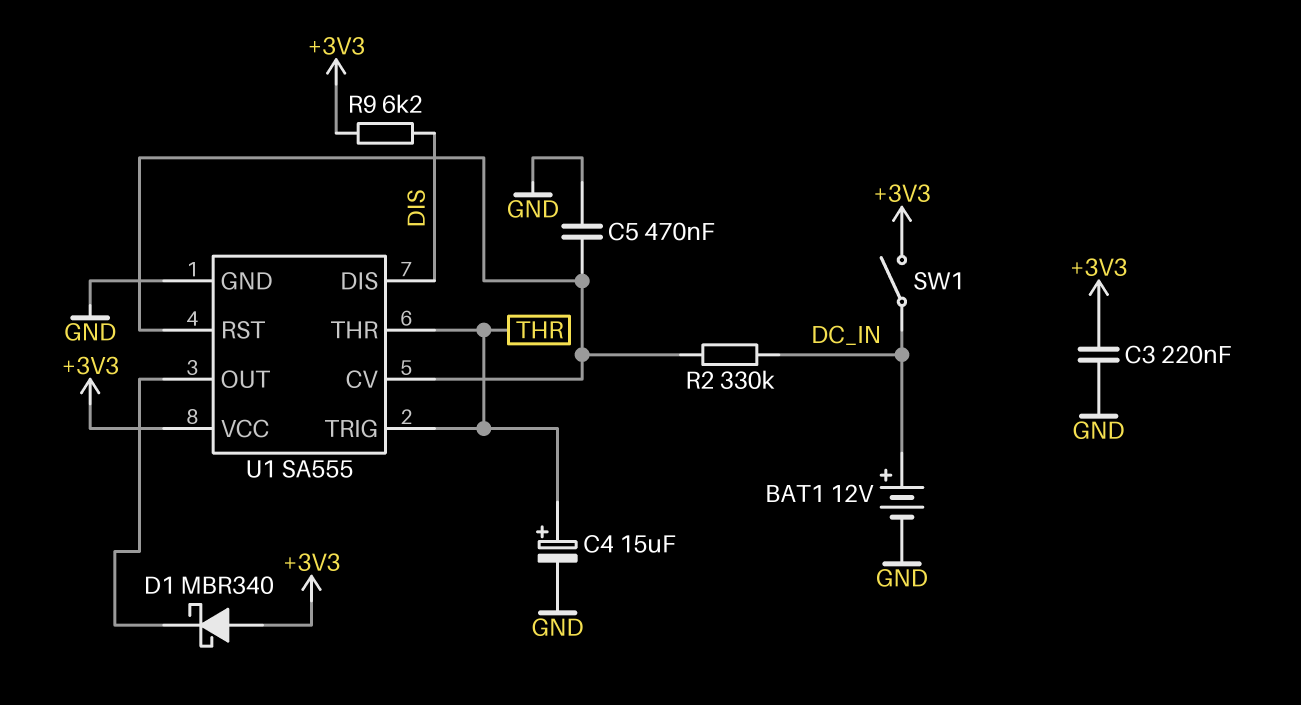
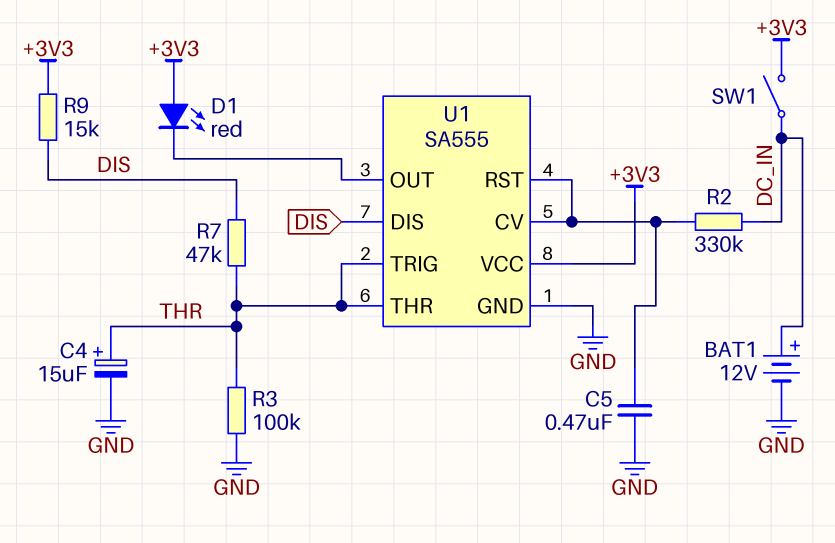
C3: 220nF (+3V3, GND) -> none
D1: schottky MBR340 (A +3V3, K U1/OUT) -> LED red (A +3V3, K U1/OUT)
R3: none -> 100k (GND, THR)
R7: none -> 47k (DIS, THR)
R9: 6.2k (+3V3, DIS) -> 15k (+3V3, DIS)

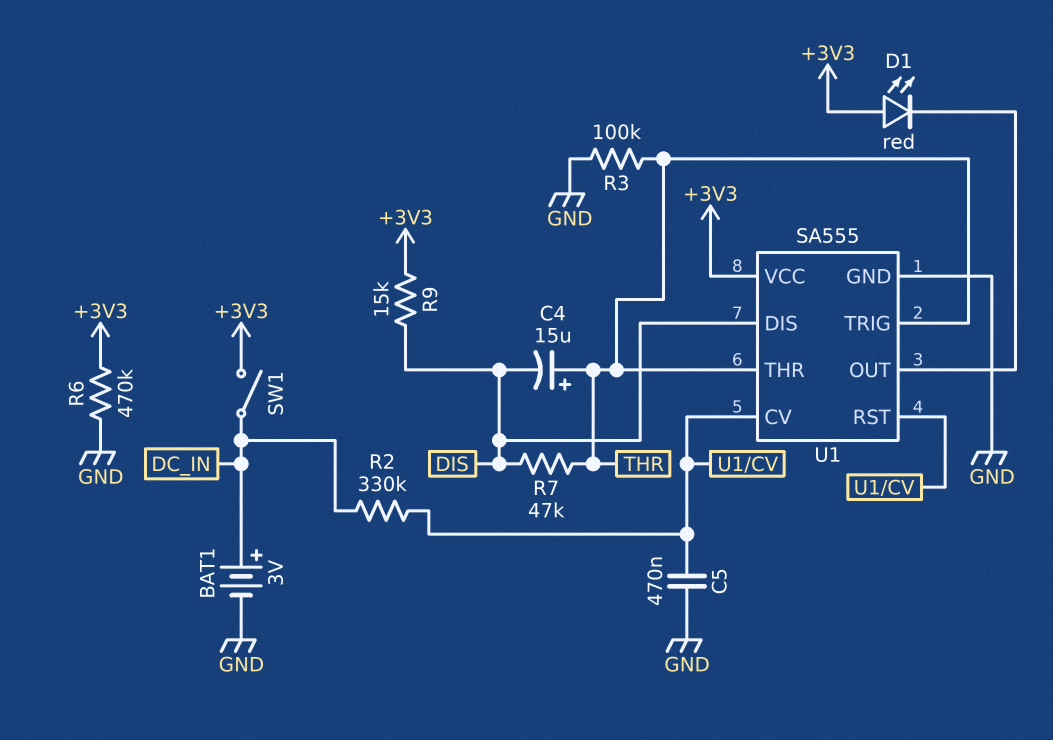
BAT1: 12V (plus DC_IN, minus GND) -> 3V (plus DC_IN, minus GND)
C4: 15uF (plus THR, minus GND) -> 15uF (plus THR, minus DIS)
R6: none -> 470k (+3V3, GND)

